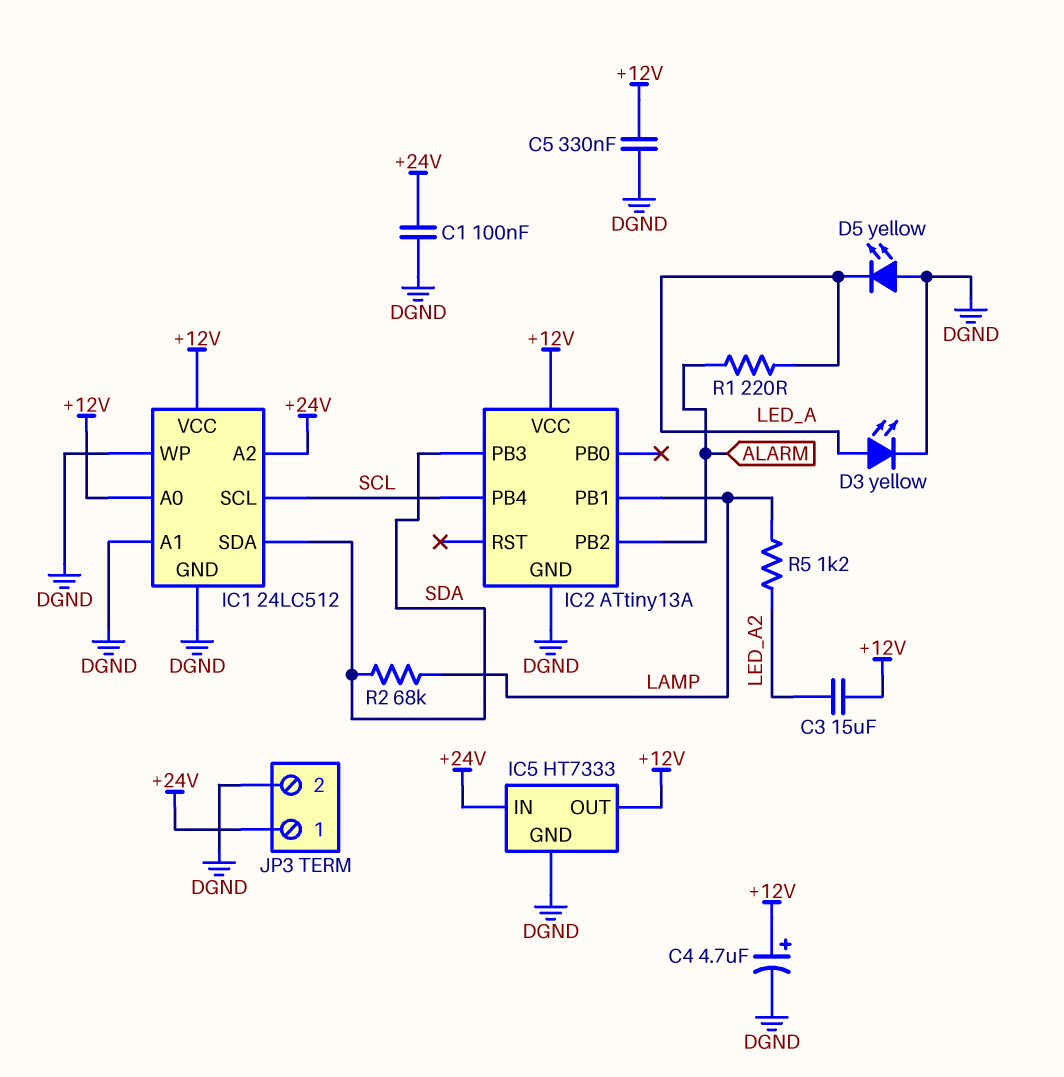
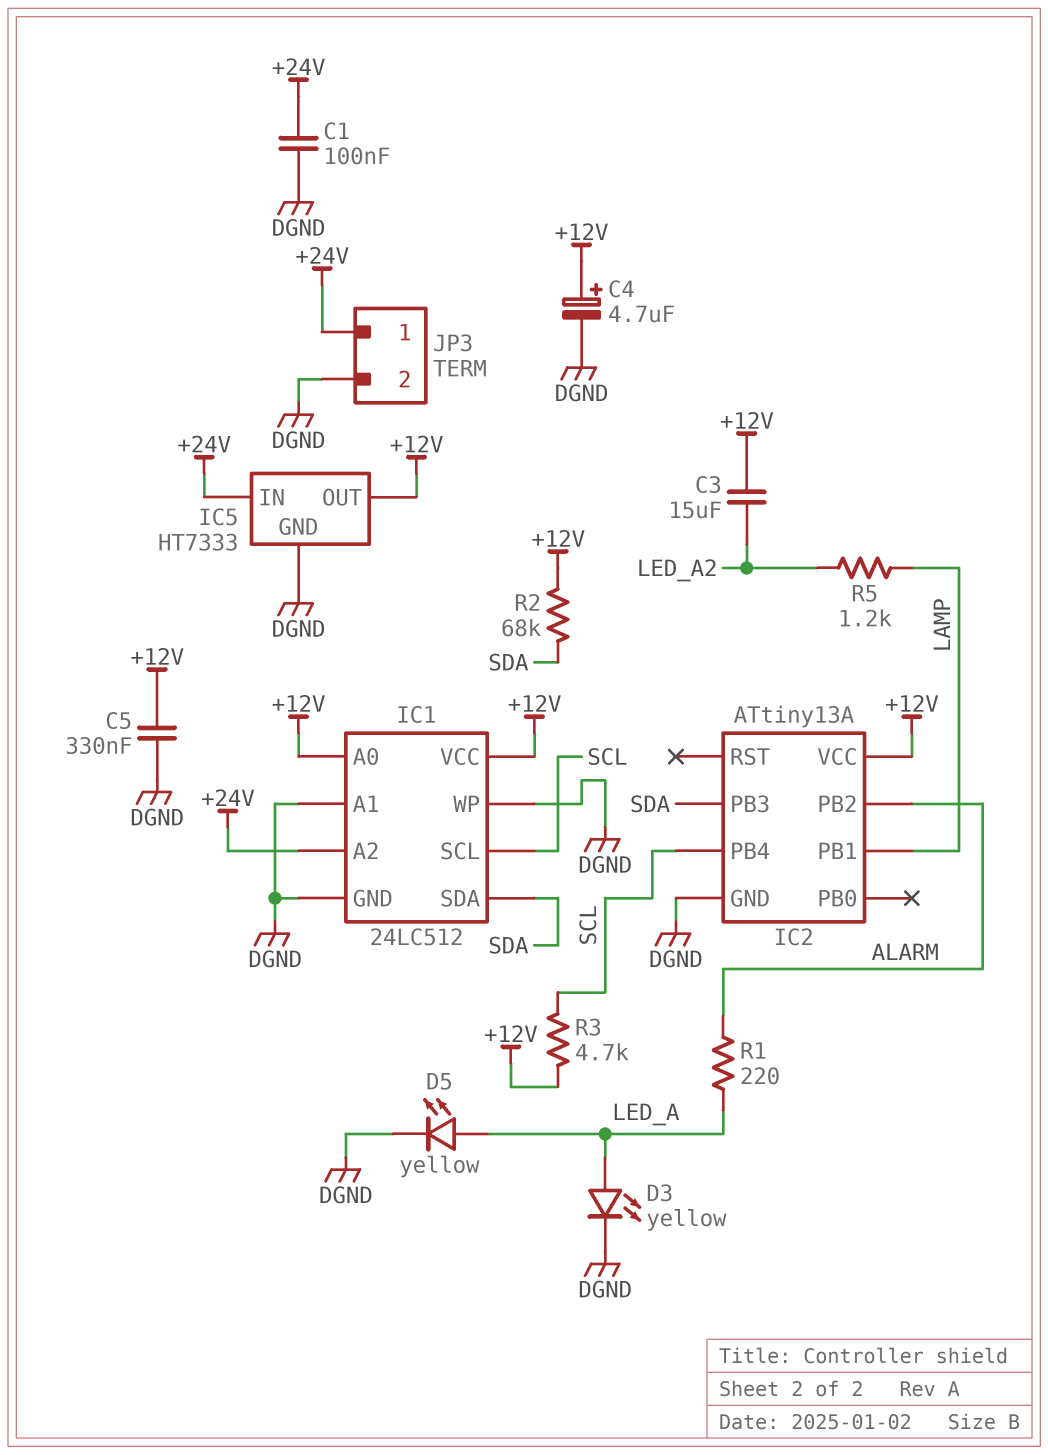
D5: LED yellow (A DGND, K LED_A) -> LED yellow (A LED_A, K DGND)
R2: 68k (LAMP, SDA) -> 68k (+12V, SDA)
R3: none -> 4.7k (+12V, SCL)

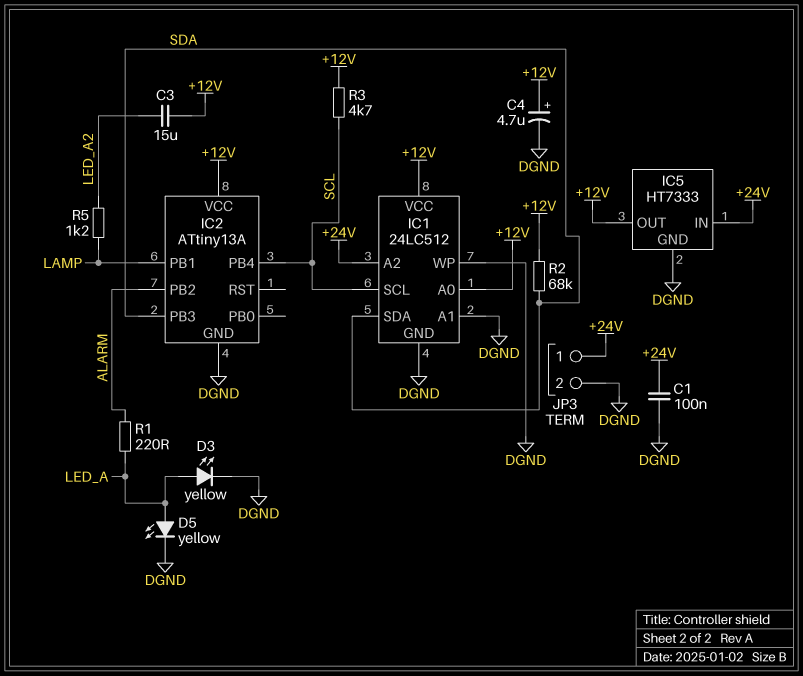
C5: 330nF (+12V, DGND) -> none

